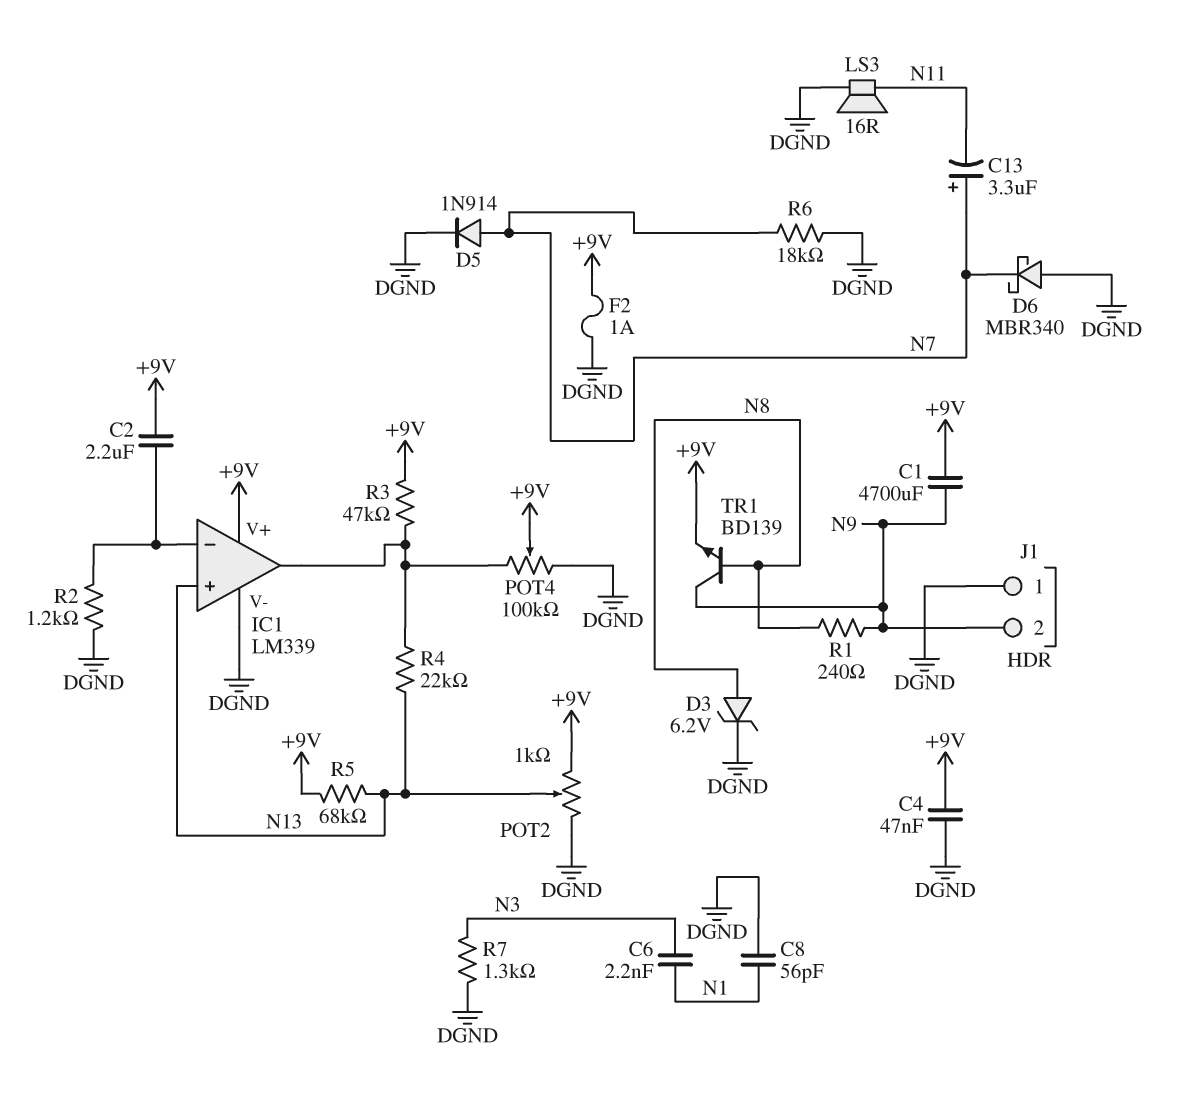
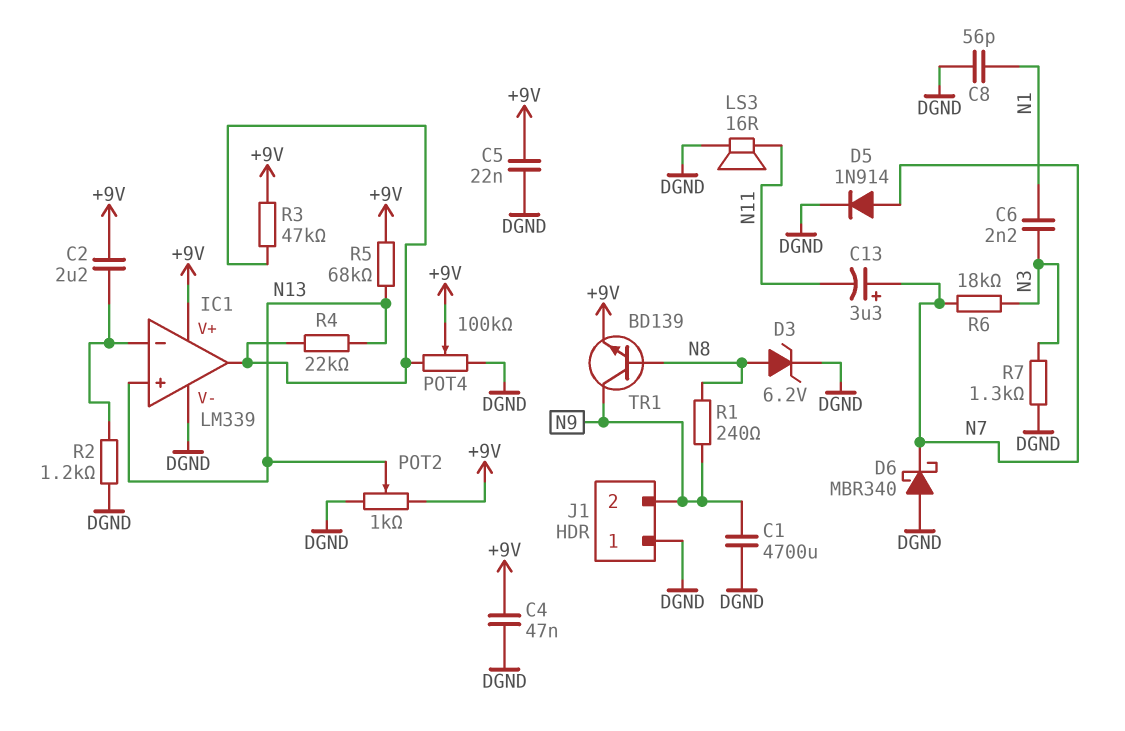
C1: 4700uF (+9V, N9) -> 4700uF (DGND, N9)
C5: none -> 22nF (+9V, DGND)
F2: 1A (+9V, DGND) -> none
R6: 18k (DGND, N7) -> 18k (N3, N7)

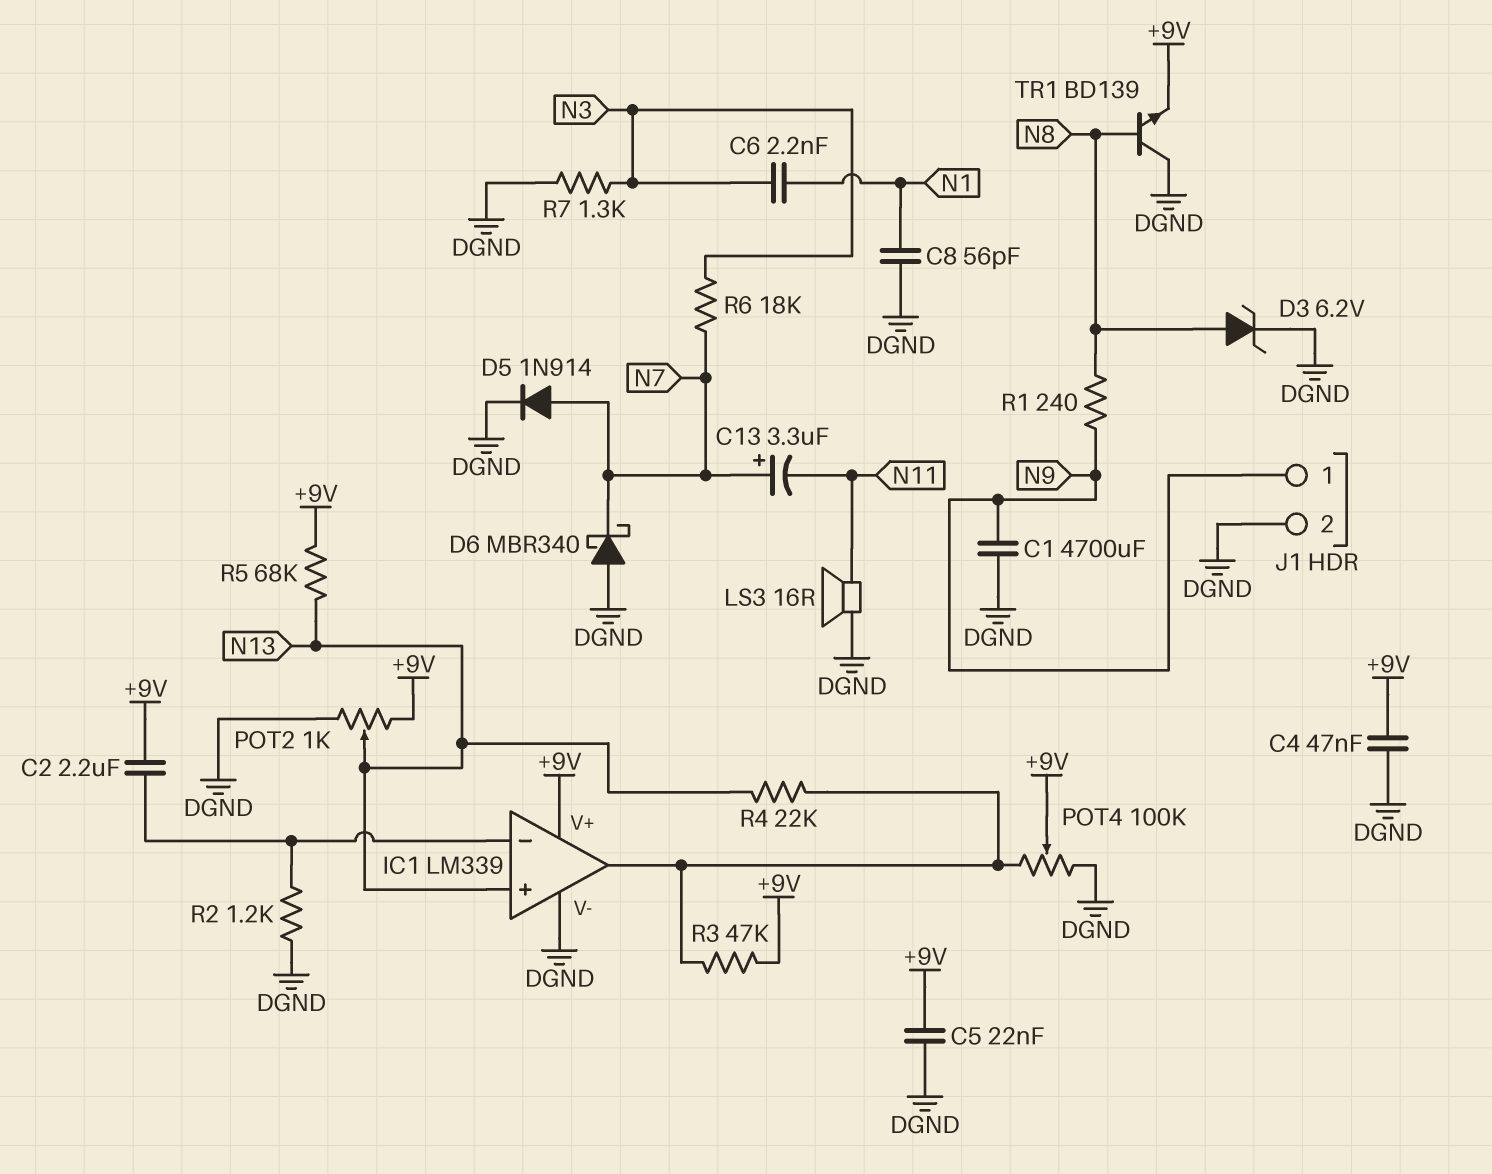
J1 pin 1: DGND -> N9
J1 pin 2: N9 -> DGND
TR1: NPN BD139 (B N8, C N9, E +9V) -> NPN BD139 (B N8, C DGND, E +9V)

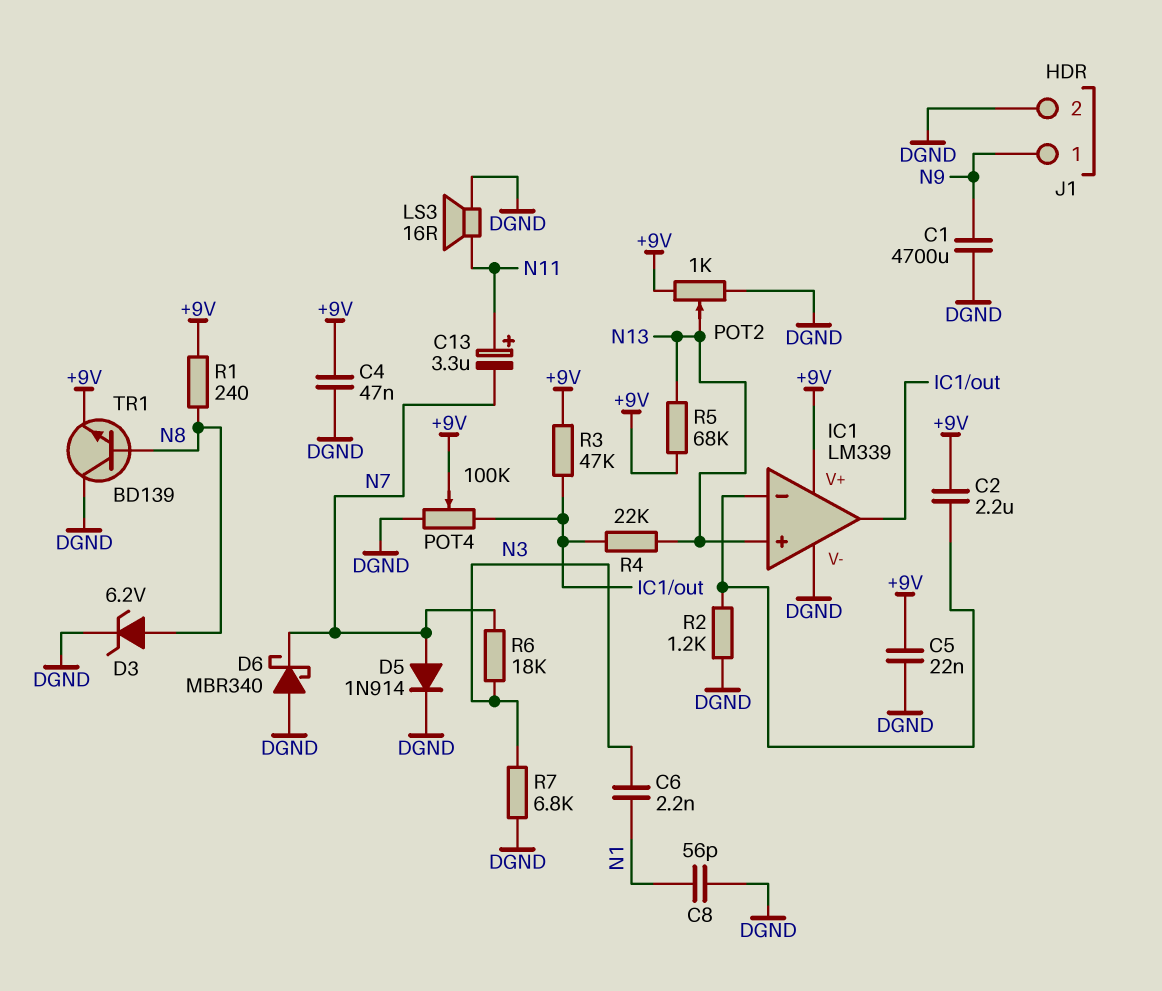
C13: 3.3uF (plus N7, minus N11) -> 3.3uF (plus N11, minus N7)
R1: 240 (N8, N9) -> 240 (+9V, N8)
R7: 1.3k (DGND, N3) -> 6.8k (DGND, N3)

